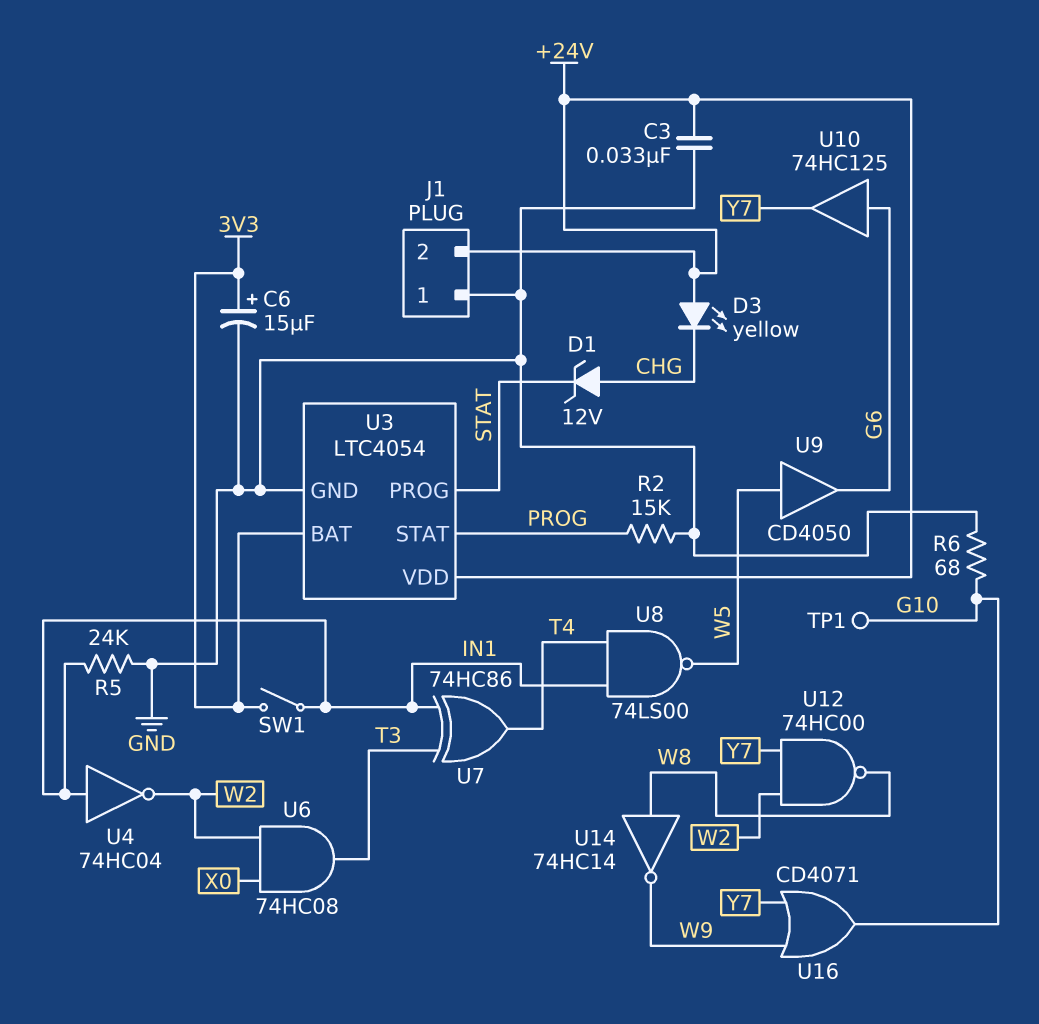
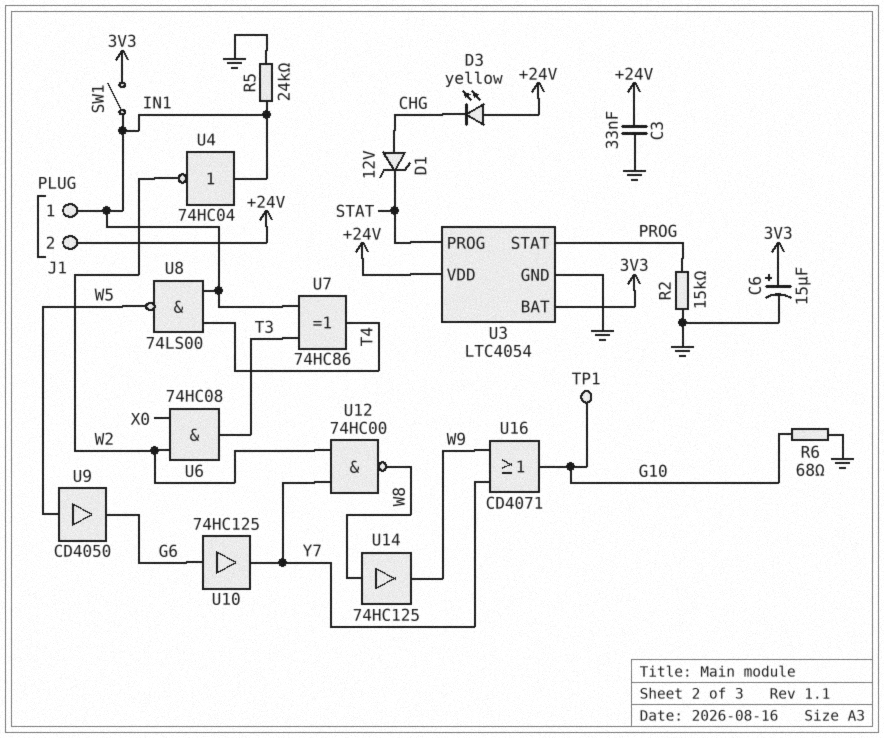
J1 pin 1: GND -> IN1
U14: NOT 74HC14 (in W8, out W9) -> buffer 74HC125 (in W8, out W9)

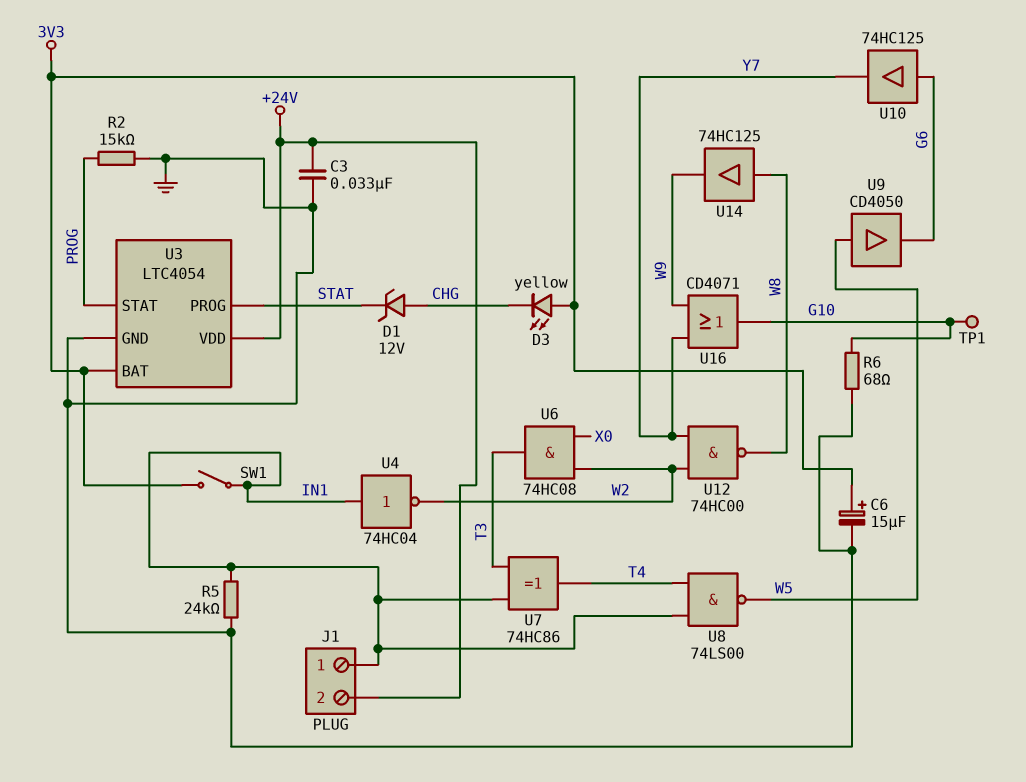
D3: LED yellow (A +24V, K CHG) -> LED yellow (A 3V3, K CHG)

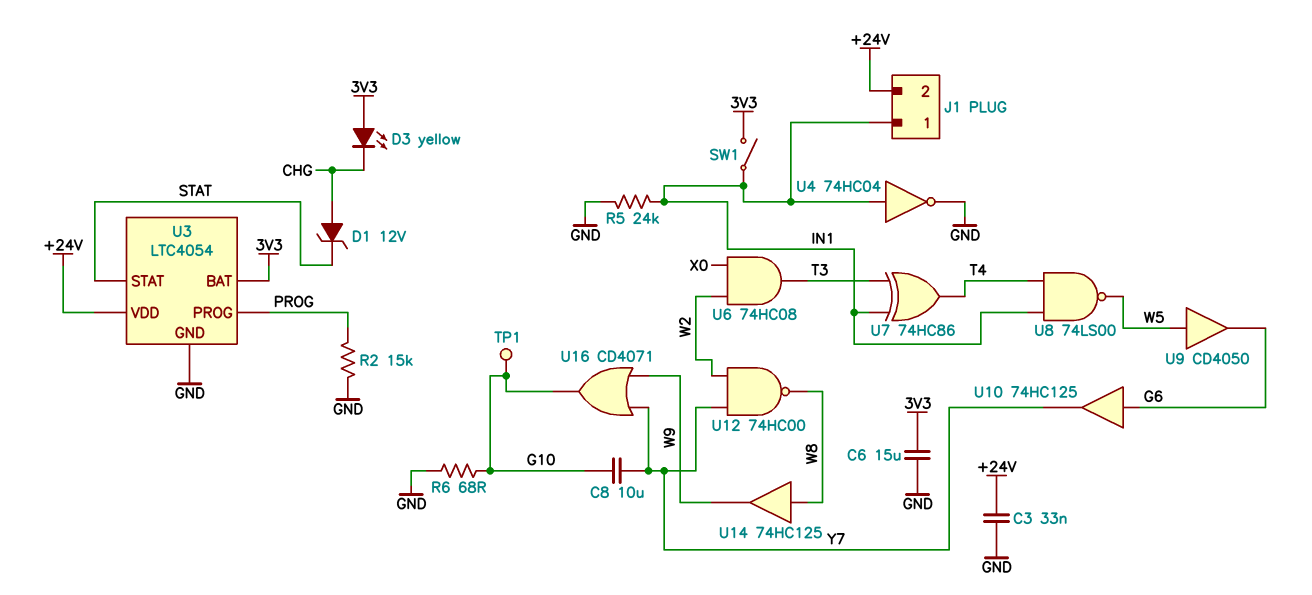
C6: 15uF (plus 3V3, minus GND) -> 15uF (3V3, GND)
C8: none -> 10uF (G10, Y7)
U3 pin PROG: STAT -> PROG
U3 pin STAT: PROG -> STAT
U4: NOT 74HC04 (in IN1, out W2) -> NOT 74HC04 (in IN1, out GND)

